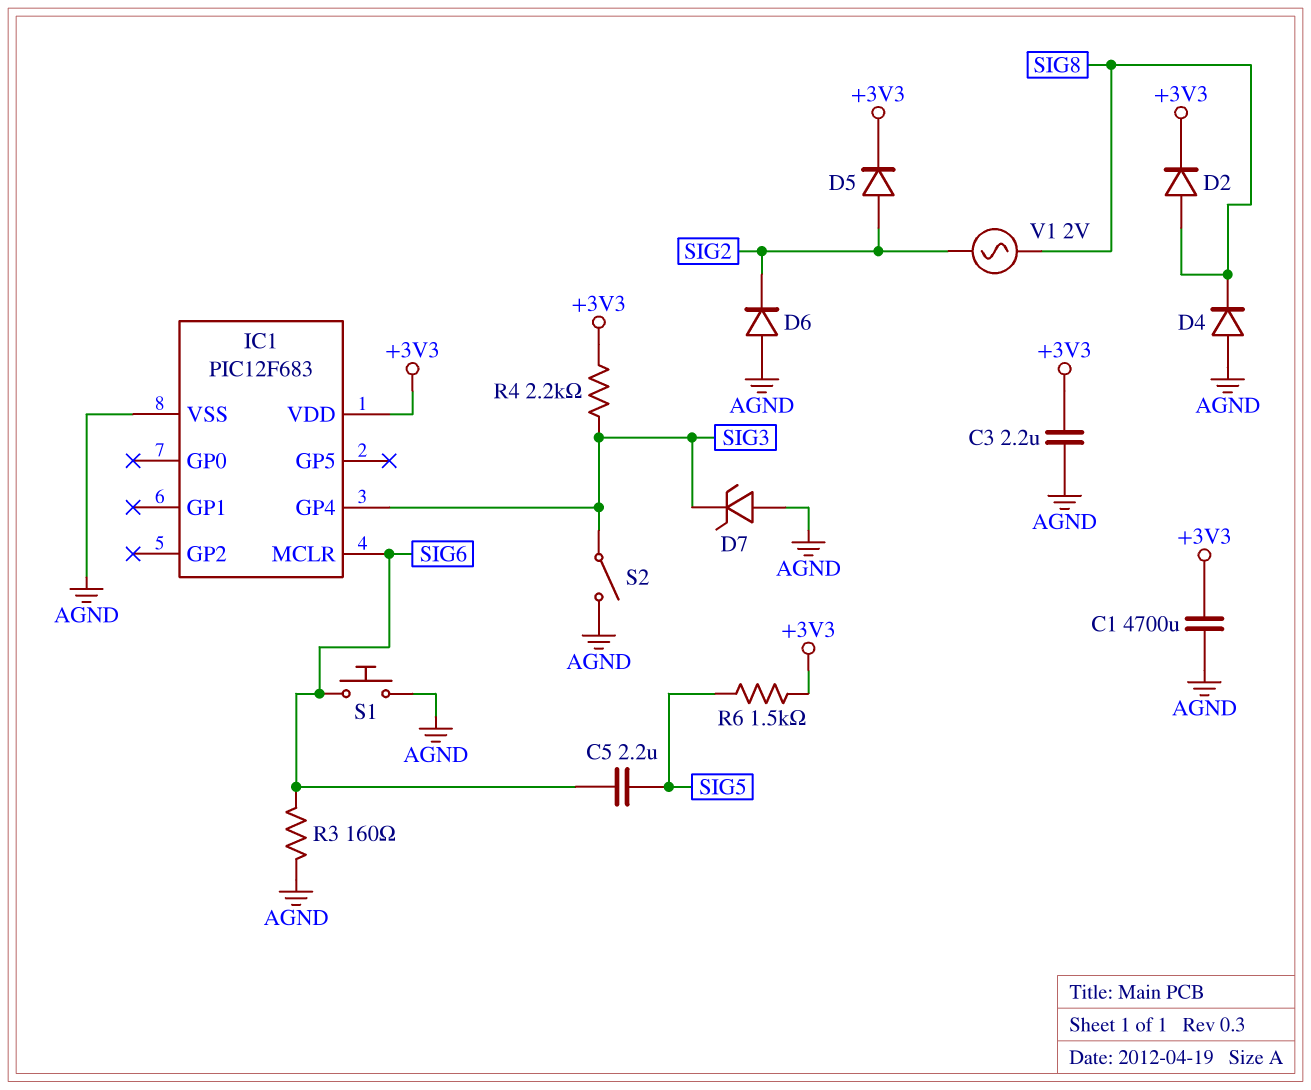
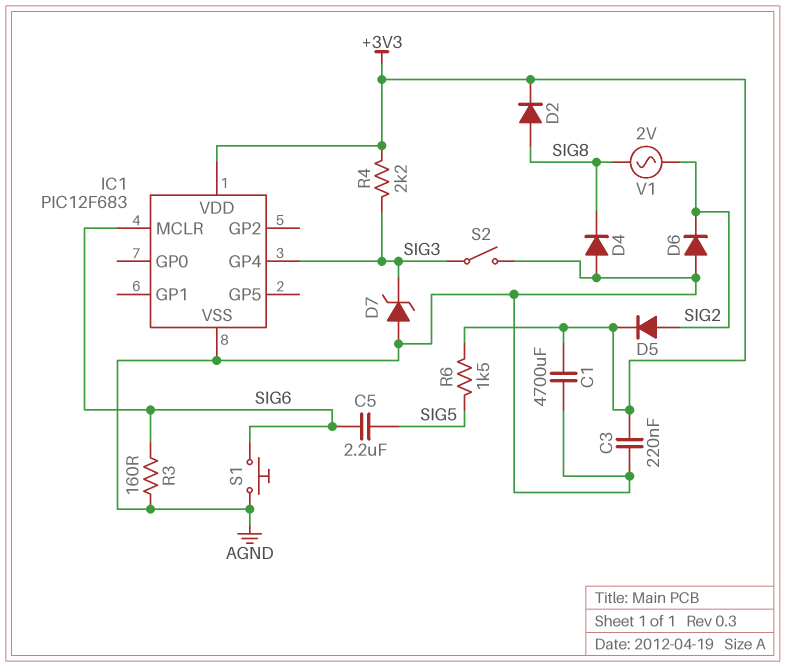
C3: 2.2uF (+3V3, AGND) -> 220nF (+3V3, AGND)

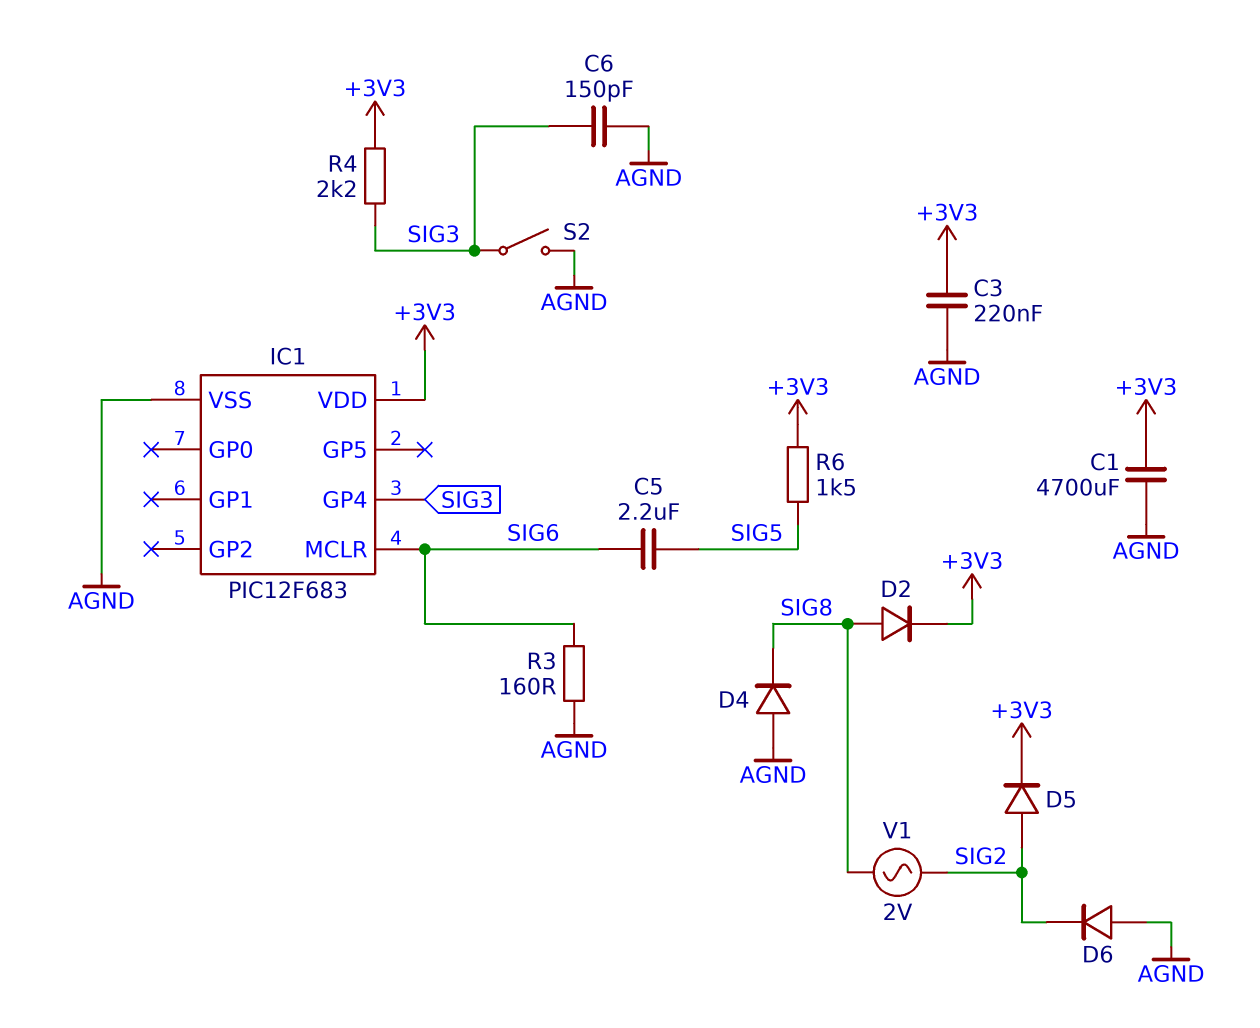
C6: none -> 150pF (AGND, SIG3)
D7: zener (A AGND, K SIG3) -> none
S1: button (AGND, SIG6) -> none

